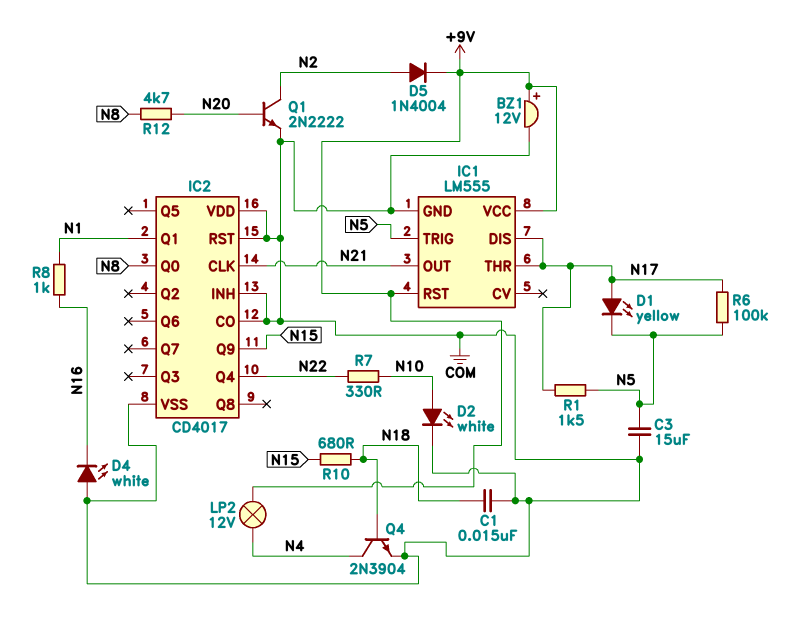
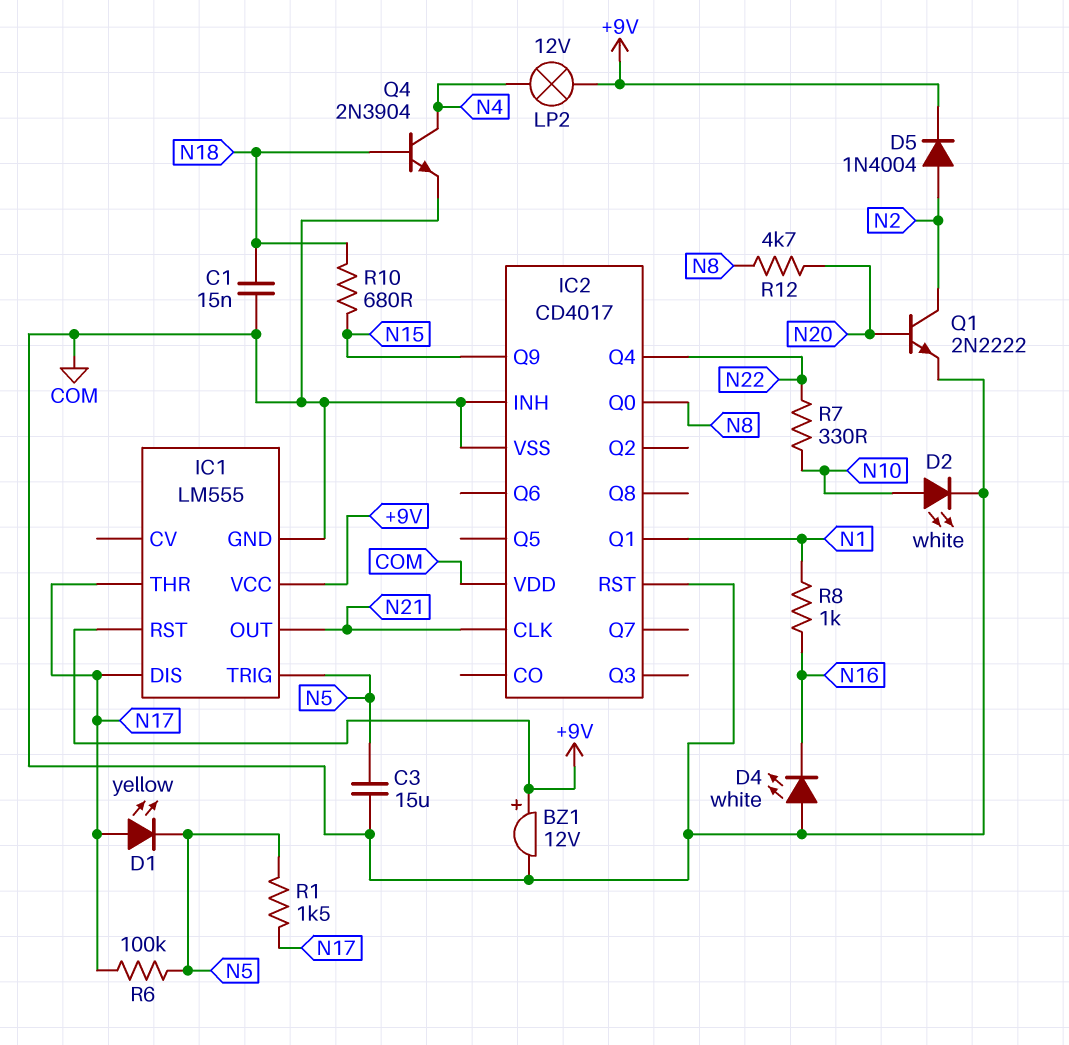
IC2 pin CO: COM -> none

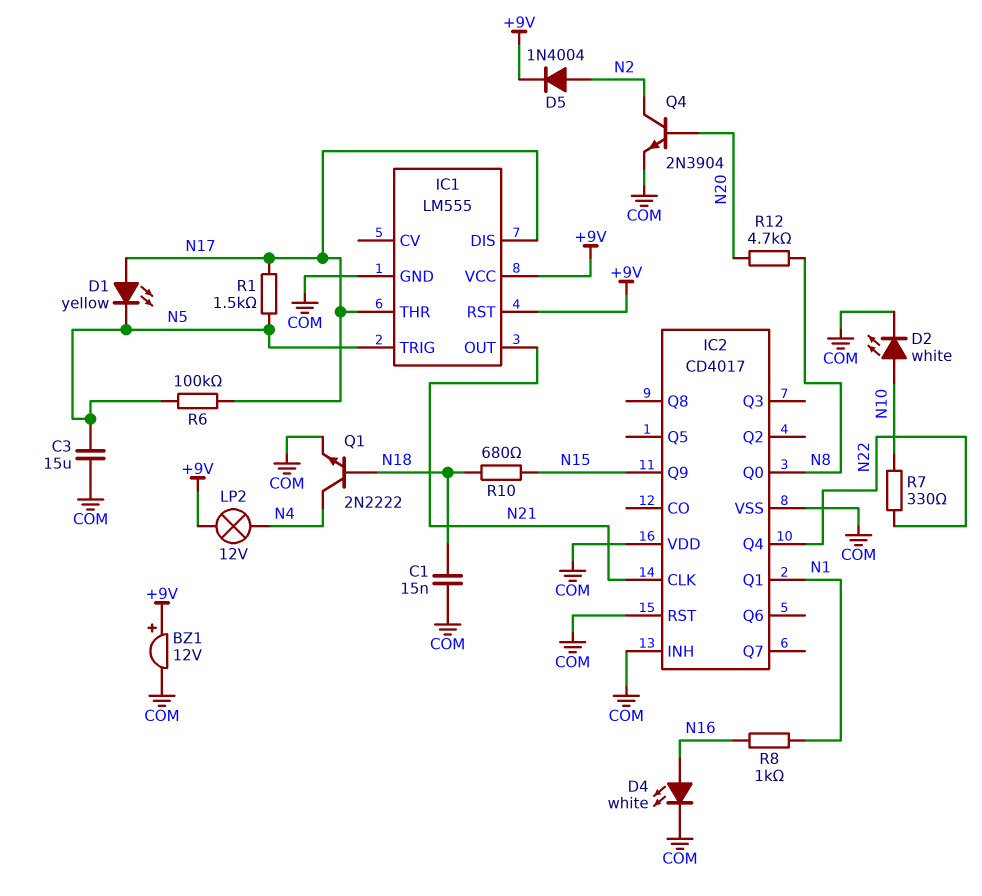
D4: LED white (A COM, K N16) -> LED white (A N16, K COM)
Q1: NPN 2N2222 (B N20, C N2, E COM) -> NPN 2N2222 (B N18, C N4, E COM)
Q4: NPN 2N3904 (B N18, C N4, E COM) -> NPN 2N3904 (B N20, C N2, E COM)

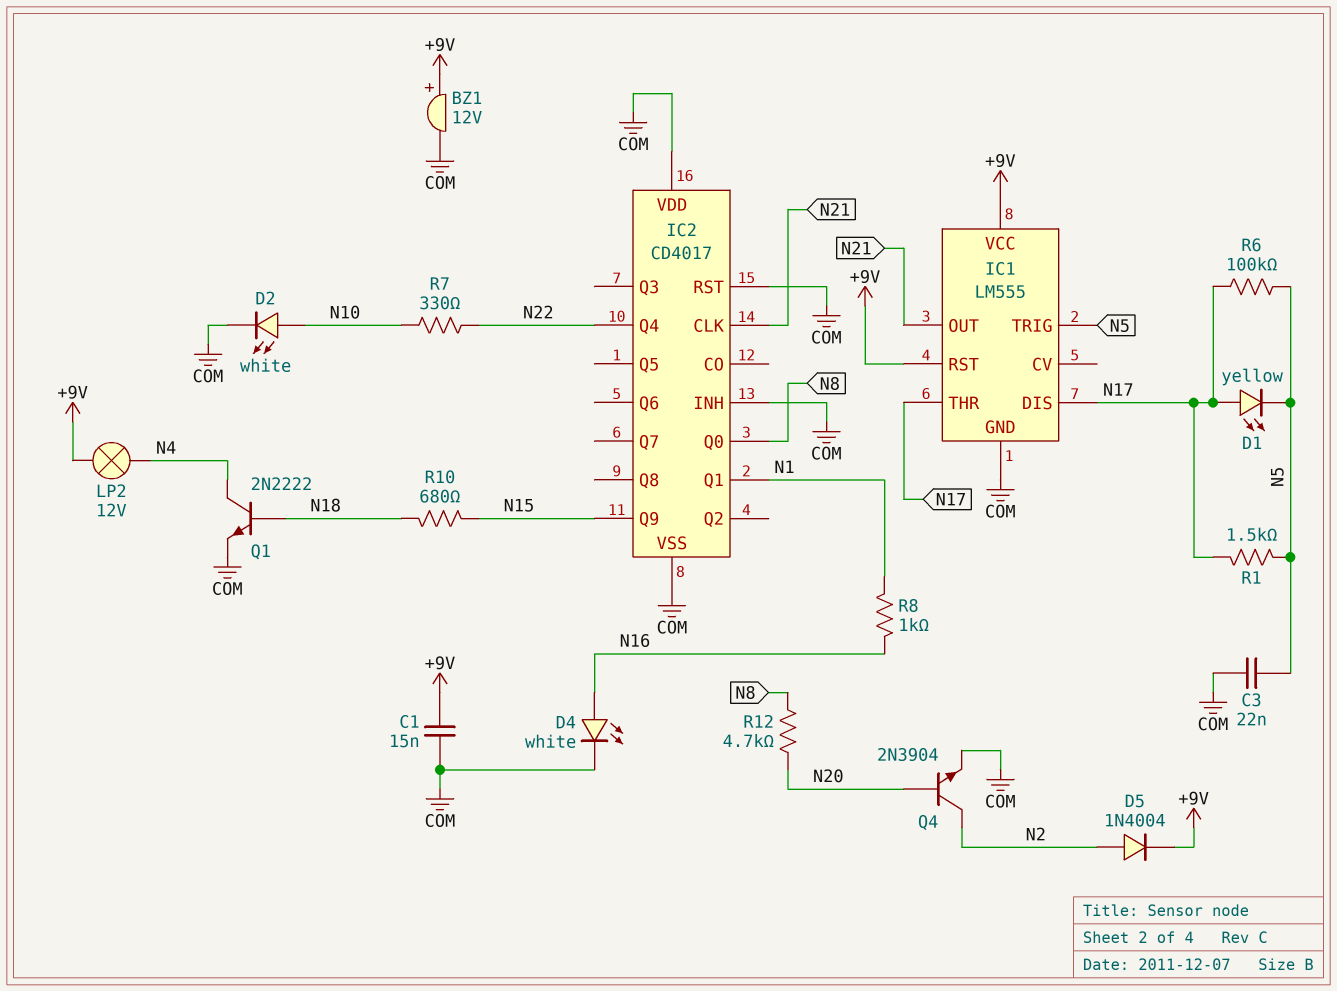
C1: 15nF (COM, N18) -> 15nF (+9V, COM)
C3: 15uF (COM, N5) -> 22nF (COM, N5)

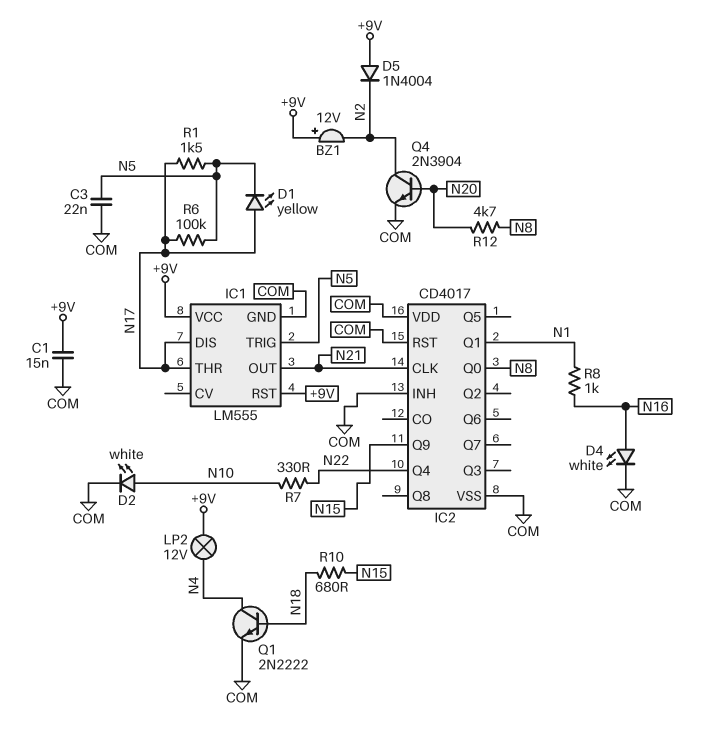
BZ1: buzzer 12V (plus +9V, minus COM) -> buzzer 12V (plus +9V, minus N2)
D5: diode 1N4004 (A N2, K +9V) -> diode 1N4004 (A +9V, K N2)

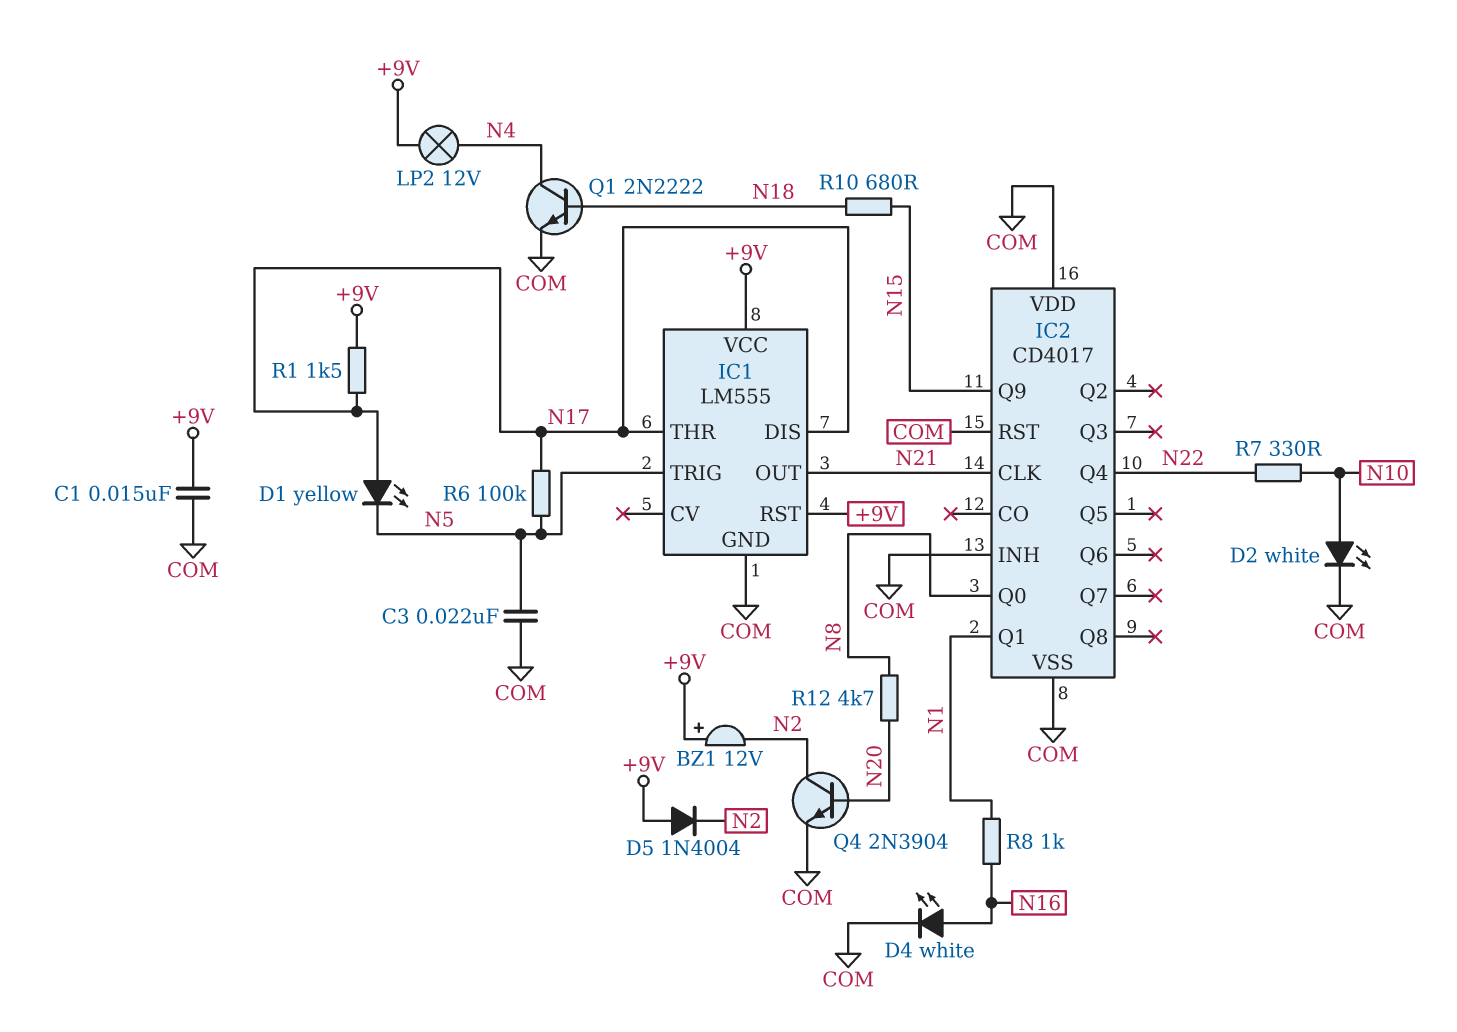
R1: 1.5k (N5, N17) -> 1.5k (+9V, N17)

